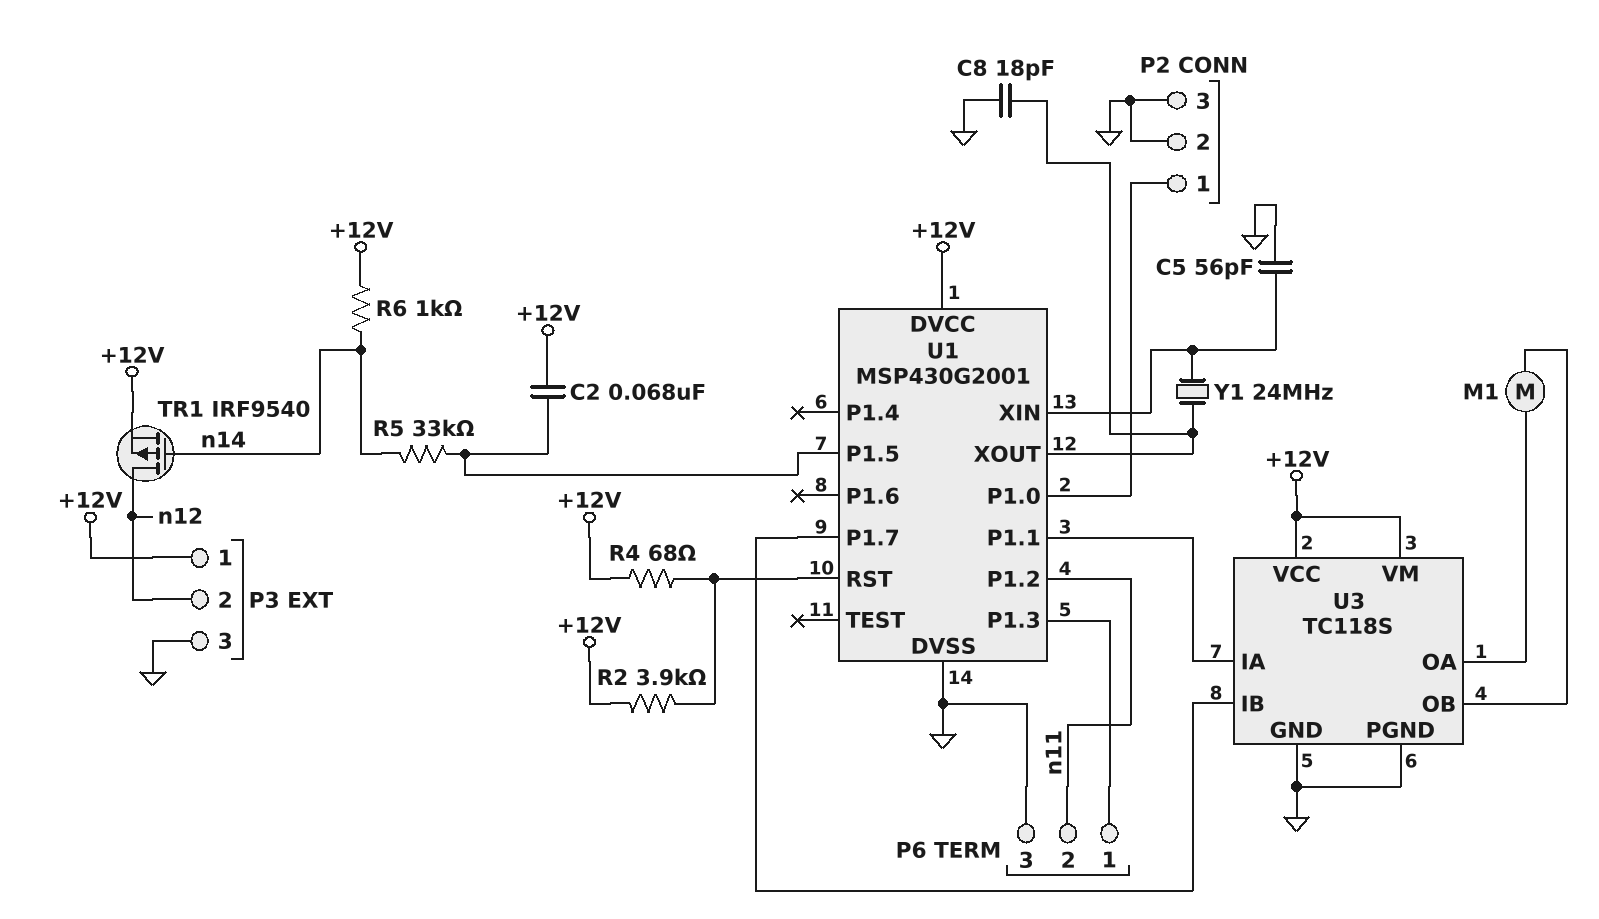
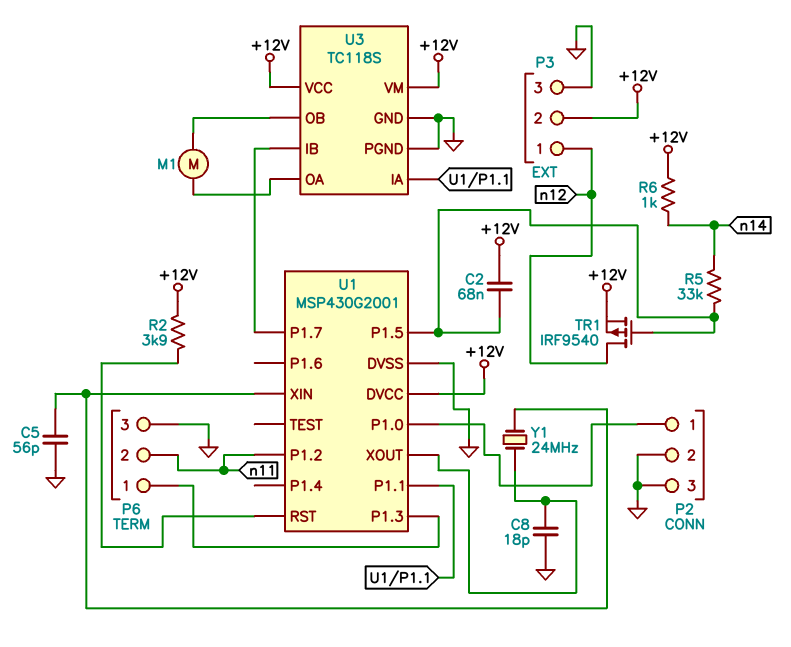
P3 pin 1: +12V -> n12
P3 pin 2: n12 -> +12V
R4: 68 (+12V, U1/RST) -> none
TR1: PMOS IRF9540 (G n14, D n12, S +12V) -> PMOS IRF9540 (G U1/P1.5, D n12, S +12V)

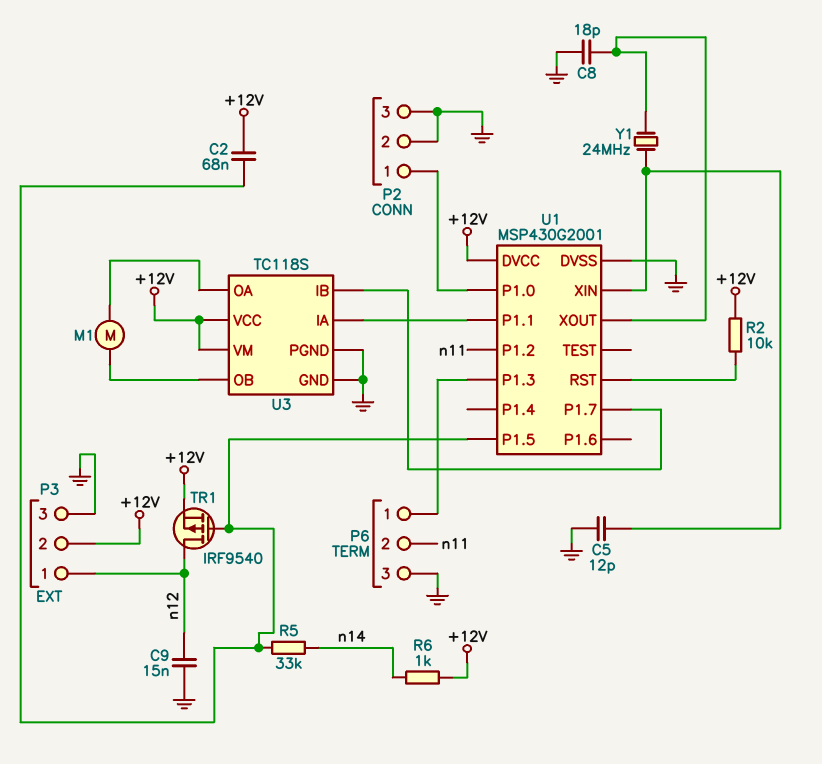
C5: 56pF (GND, U1/XIN) -> 12pF (GND, U1/XIN)
C9: none -> 15nF (GND, n12)
R2: 3.9k (+12V, U1/RST) -> 10k (+12V, U1/RST)

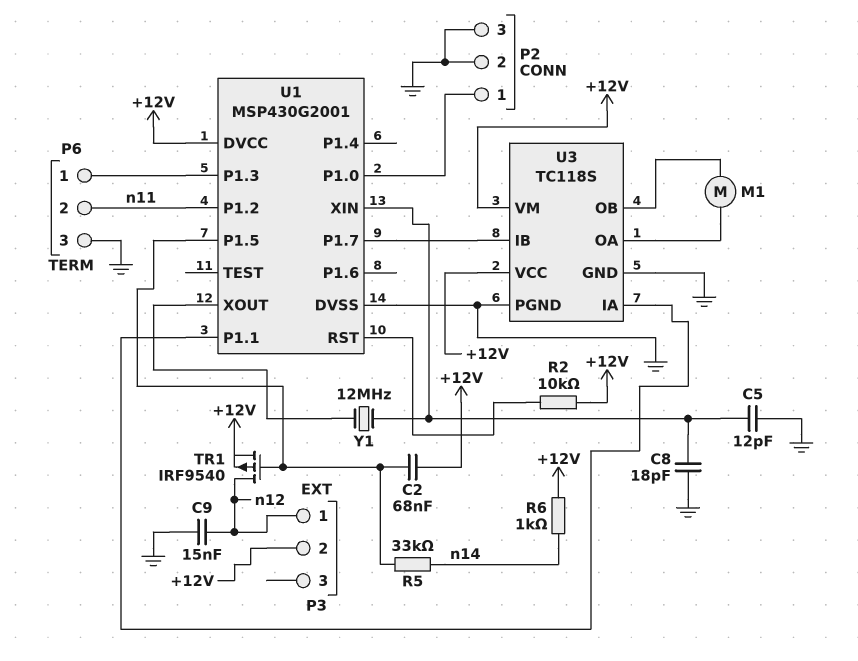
C8: 18pF (GND, U1/XOUT) -> 18pF (GND, U1/XIN)
P3 pin 3: GND -> none
Y1: 24MHz (U1/XIN, U1/XOUT) -> 12MHz (U1/XIN, U1/XOUT)

